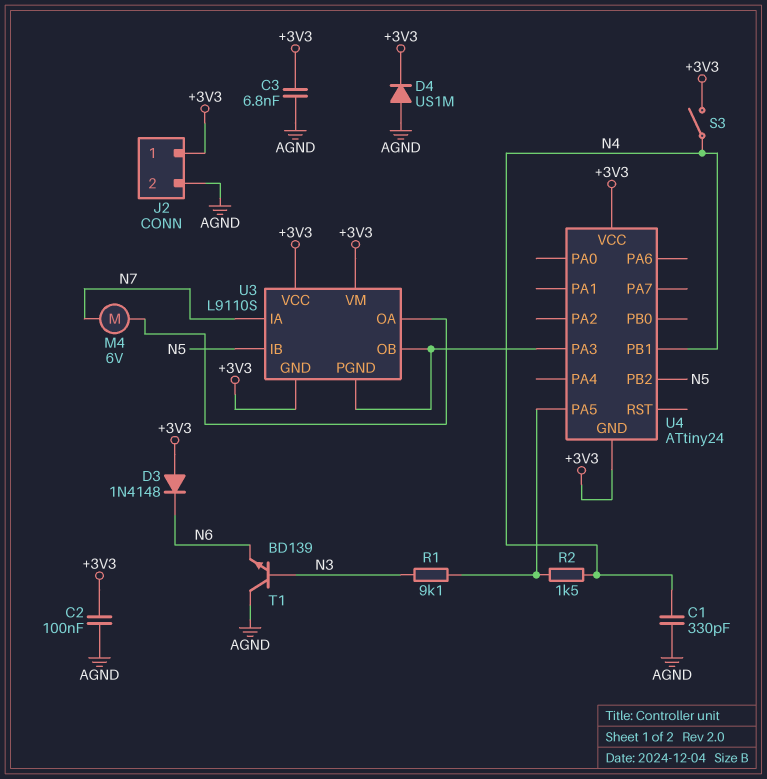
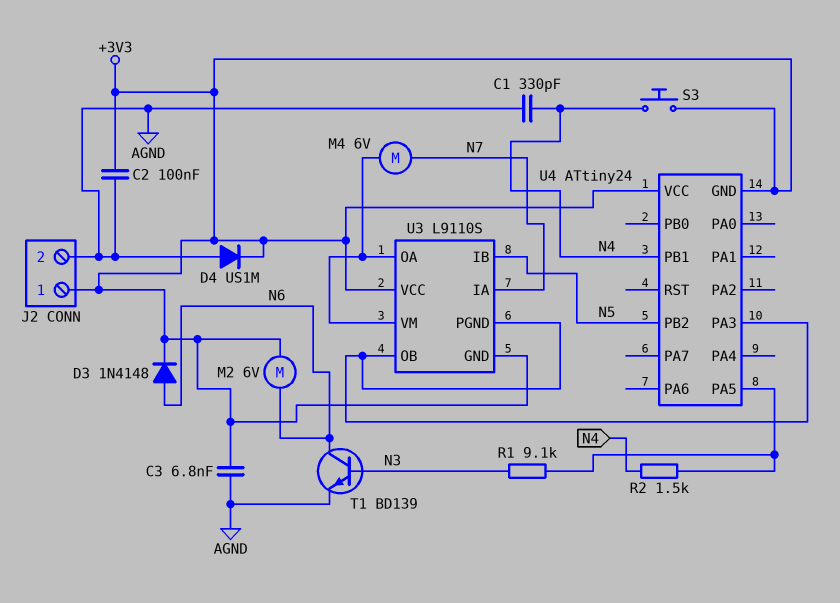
D3: diode 1N4148 (A +3V3, K N6) -> diode 1N4148 (A N6, K +3V3)
M2: none -> motor 6V (+3V3, N6)
S3: switch (+3V3, N4) -> button (+3V3, N4)
T1: NPN BD139 (B N3, C AGND, E N6) -> NPN BD139 (B N3, C N6, E AGND)
U3 pin VM: +3V3 -> U3/OA

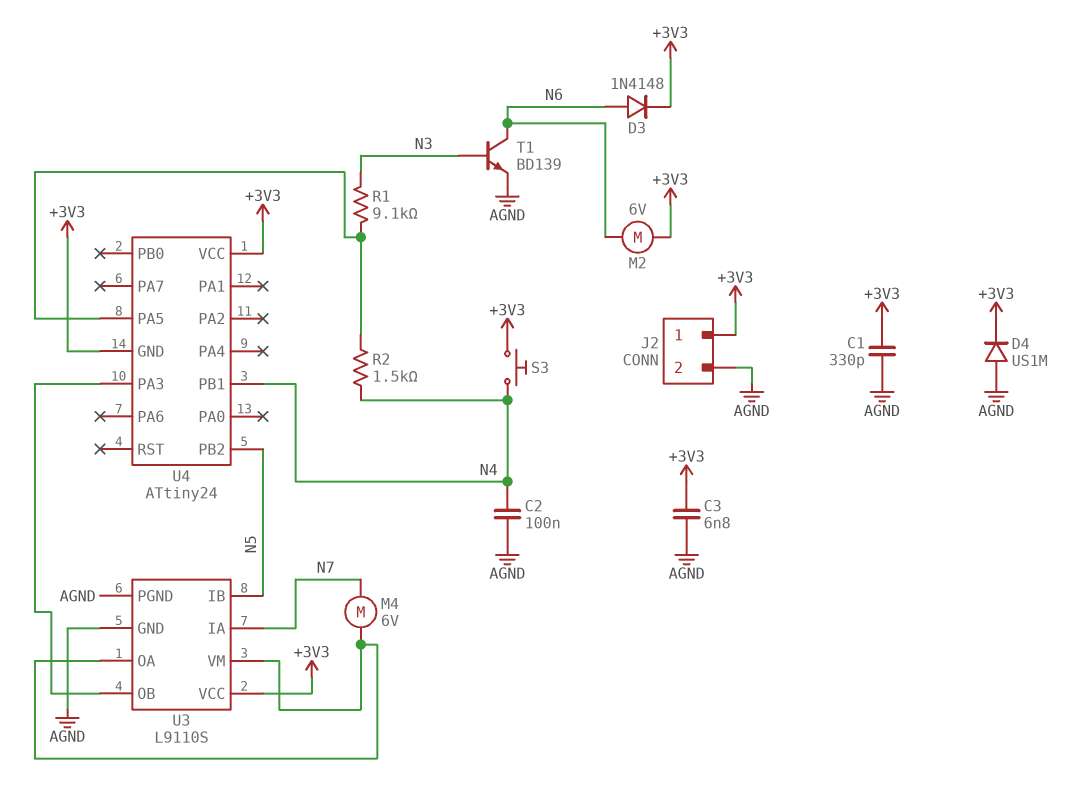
C1: 330pF (AGND, N4) -> 330pF (+3V3, AGND)
C2: 100nF (+3V3, AGND) -> 100nF (AGND, N4)
U3 pin GND: +3V3 -> AGND
U3 pin PGND: U3/OB -> AGND

